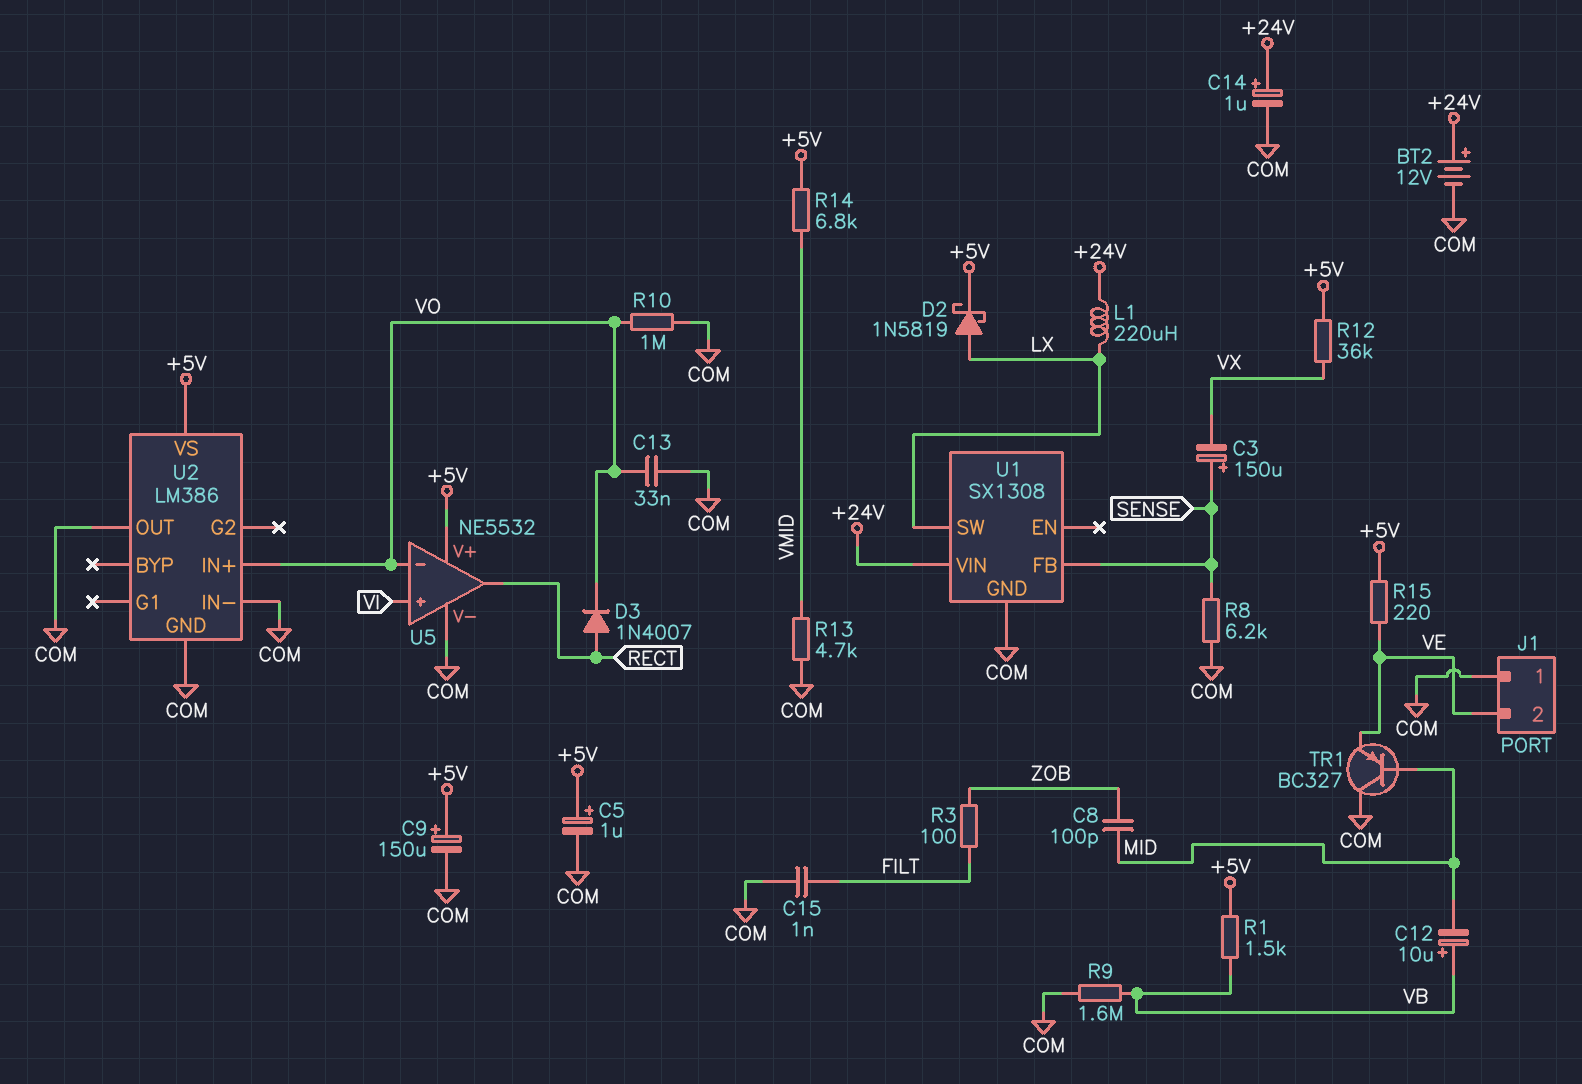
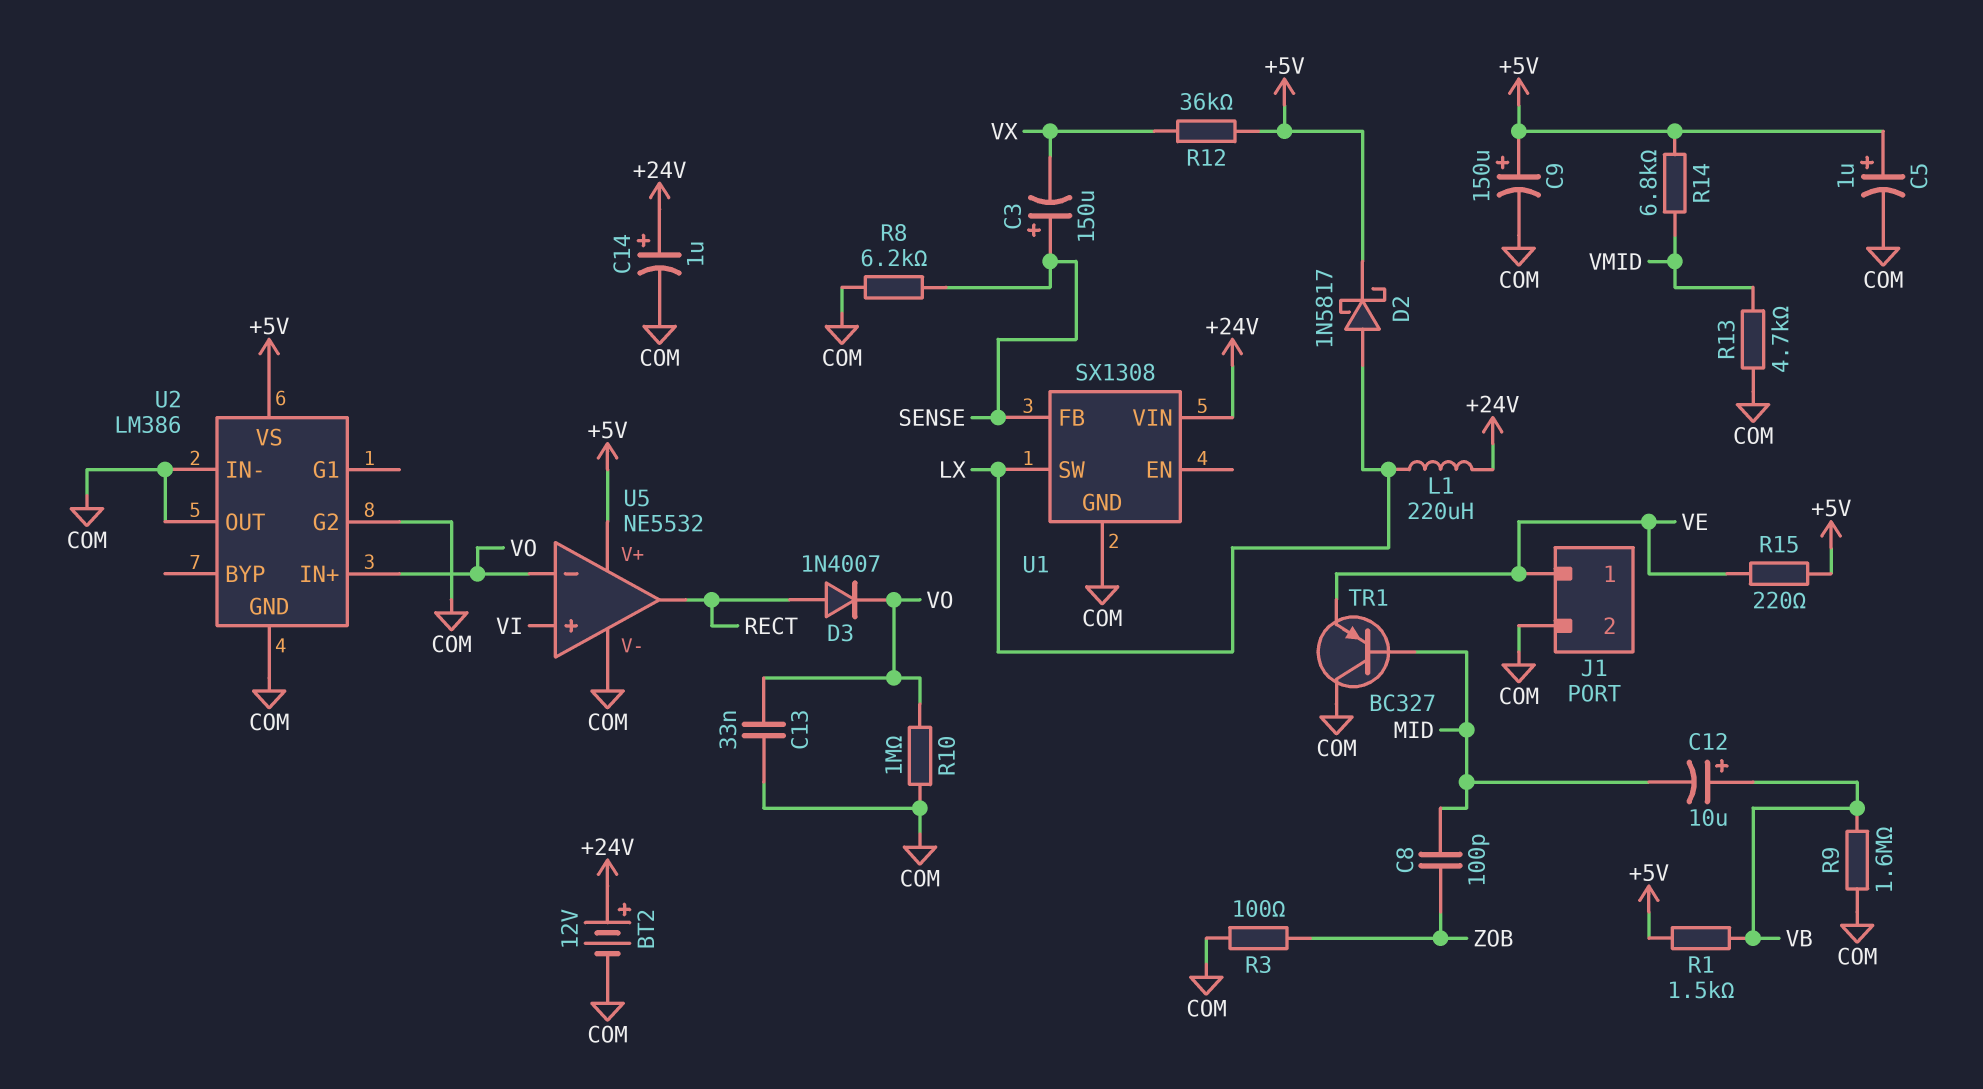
C15: 1nF (COM, FILT) -> none
D2: schottky 1N5819 (A LX, K +5V) -> schottky 1N5817 (A LX, K +5V)
J1 pin 1: COM -> VE
J1 pin 2: VE -> COM
R3: 100 (FILT, ZOB) -> 100 (COM, ZOB)
U2 pin G2: none -> COM

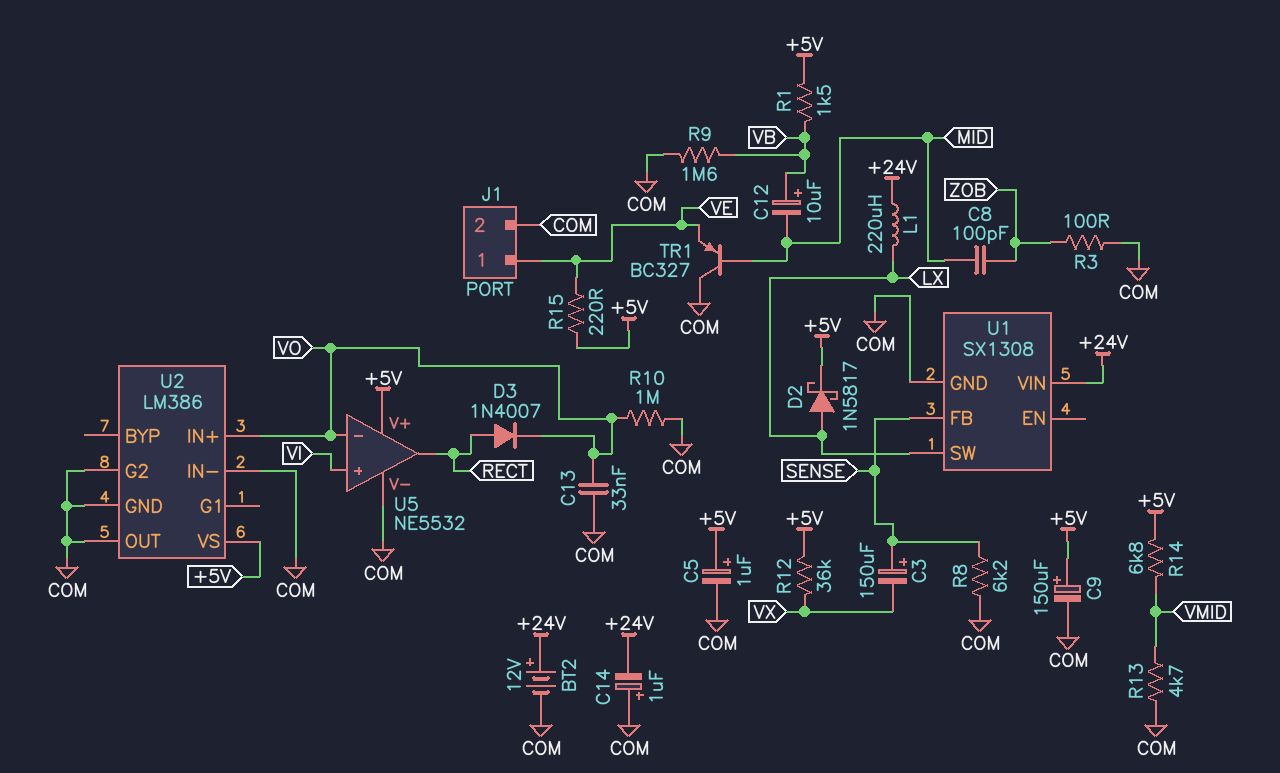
C14: 1uF (plus +24V, minus COM) -> 1uF (plus COM, minus +24V)

